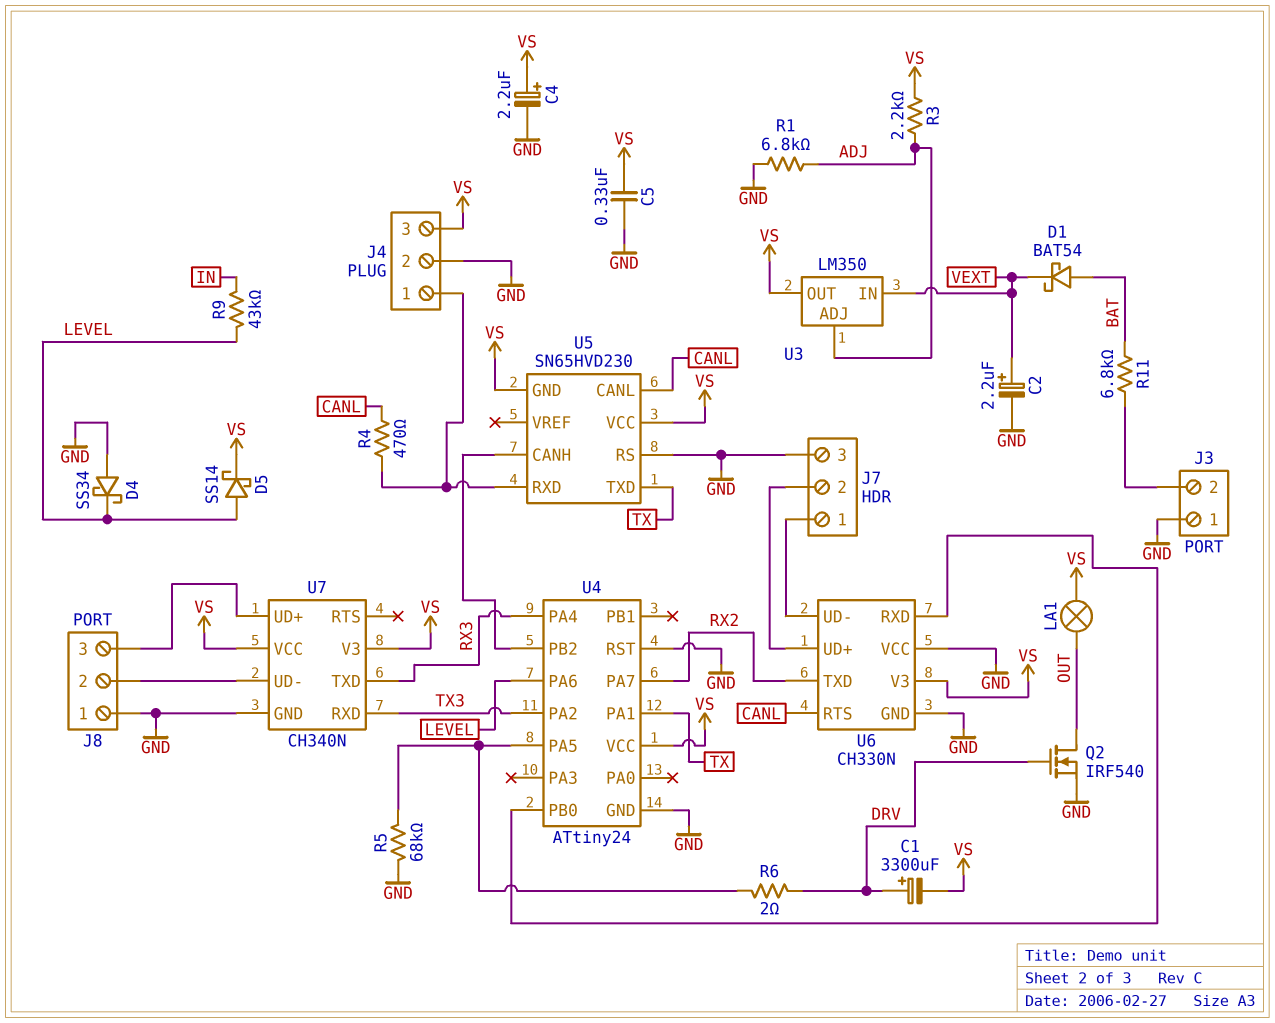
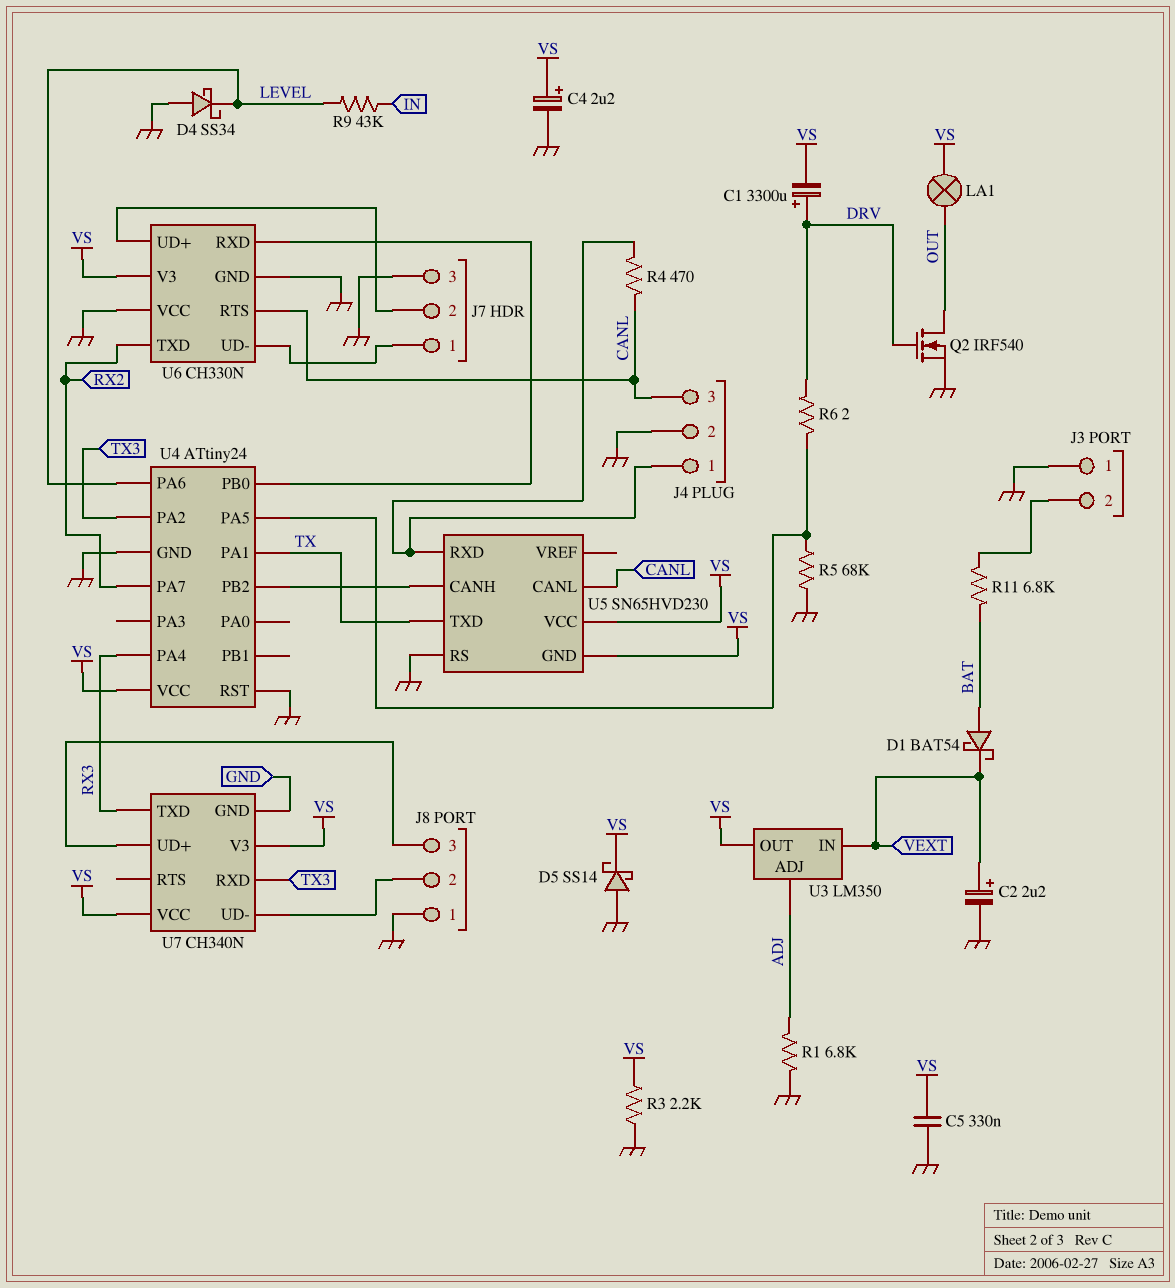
D5: schottky SS14 (A LEVEL, K VS) -> schottky SS14 (A GND, K VS)
J4 pin 3: VS -> CANL
R3: 2.2k (ADJ, VS) -> 2.2k (GND, VS)

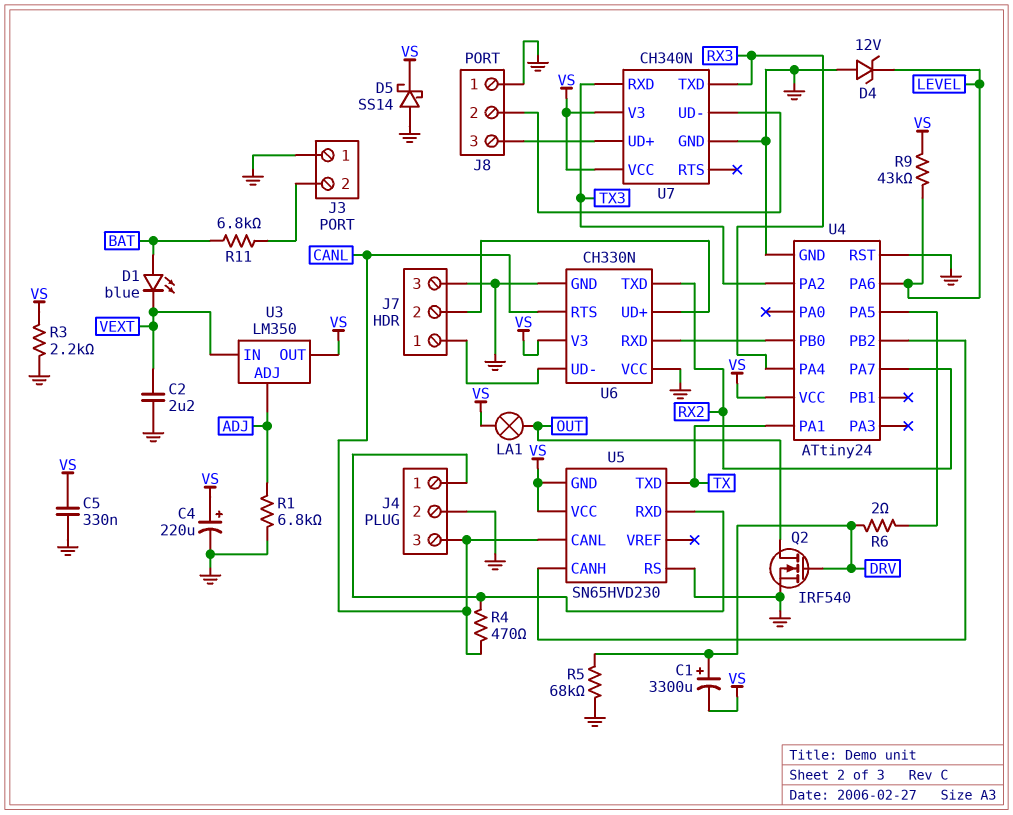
C2: 2.2uF (plus VEXT, minus GND) -> 2.2uF (GND, VEXT)
C4: 2.2uF (plus VS, minus GND) -> 220uF (plus VS, minus GND)
D1: schottky BAT54 (A BAT, K VEXT) -> LED blue (A BAT, K VEXT)
D4: schottky SS34 (A GND, K LEVEL) -> zener 12V (A GND, K LEVEL)
R5: 68k (GND, U4/PA5) -> 68k (DRV, GND)
R9: 43k (IN, LEVEL) -> 43k (LEVEL, VS)

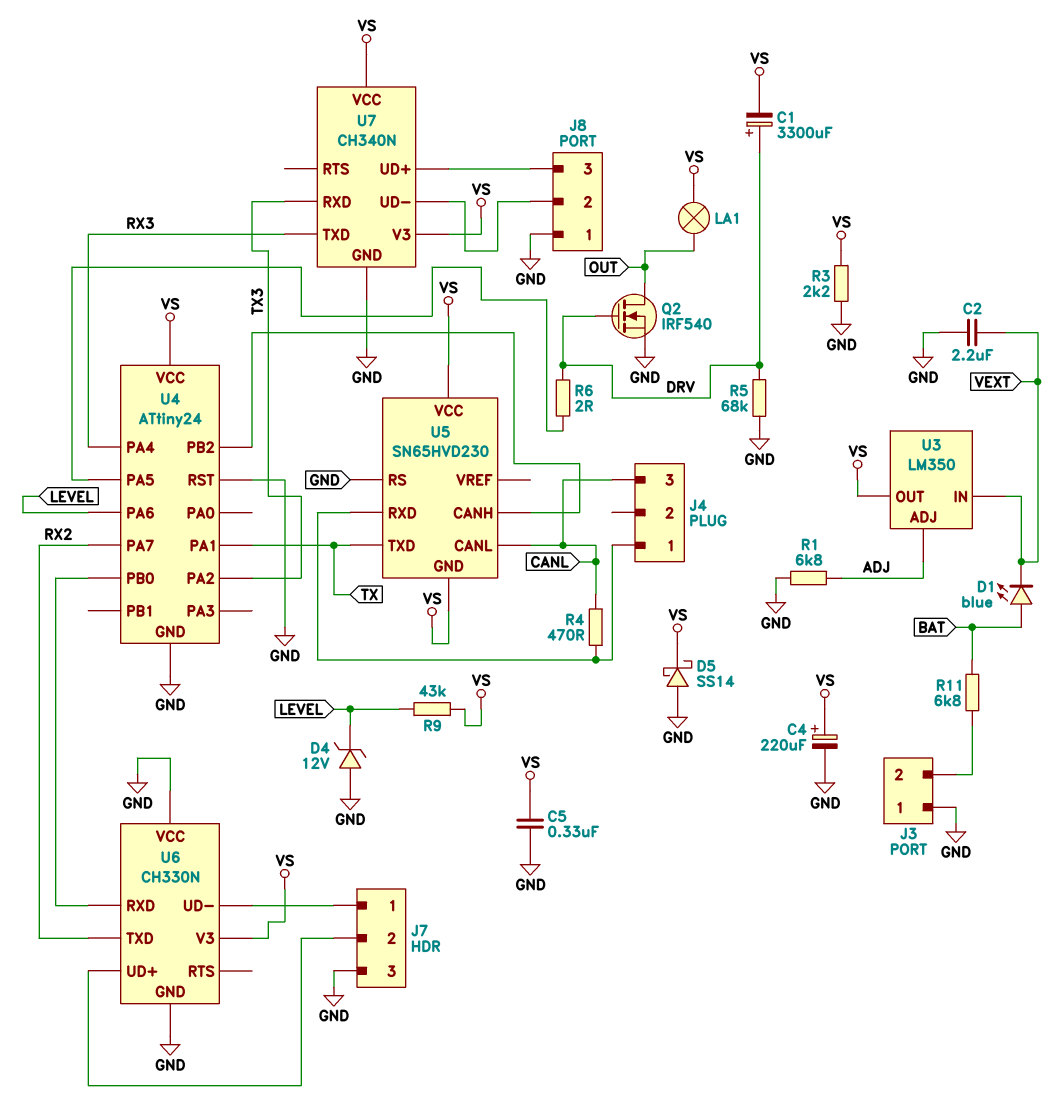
J4 pin 2: GND -> none
U6 pin RTS: CANL -> none

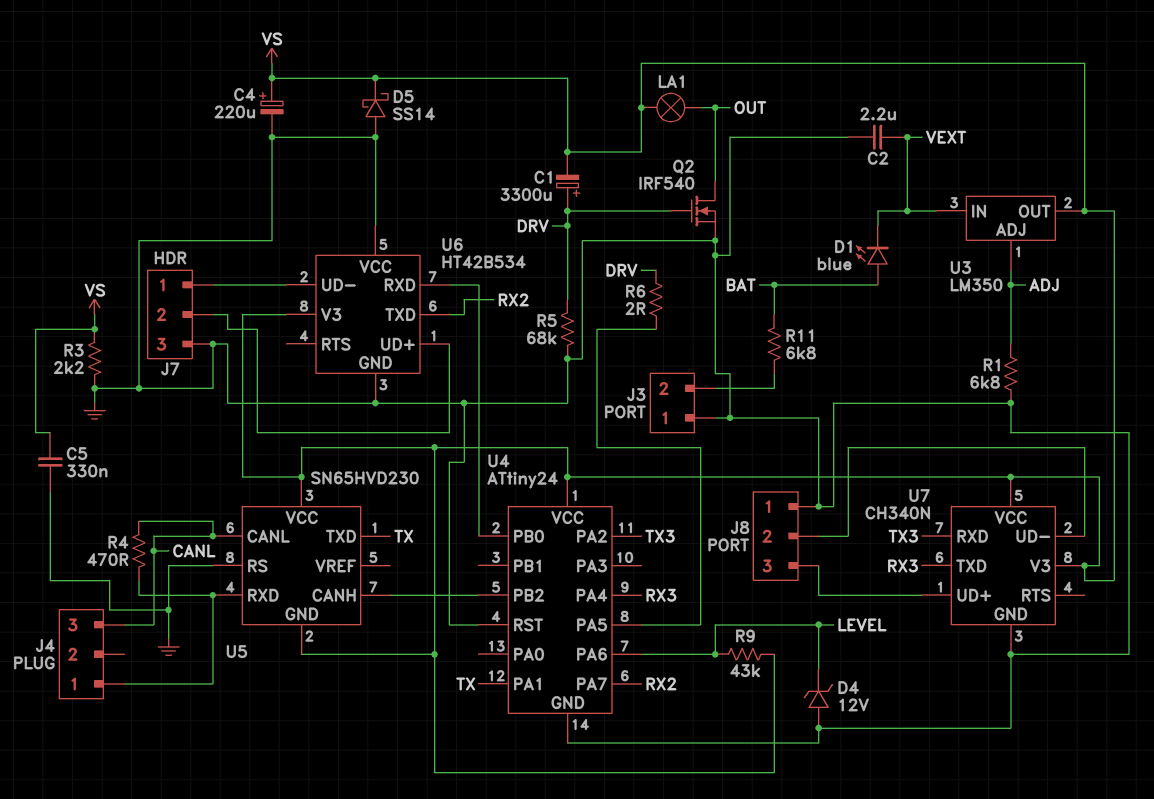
U6: CH330N -> HT42B534

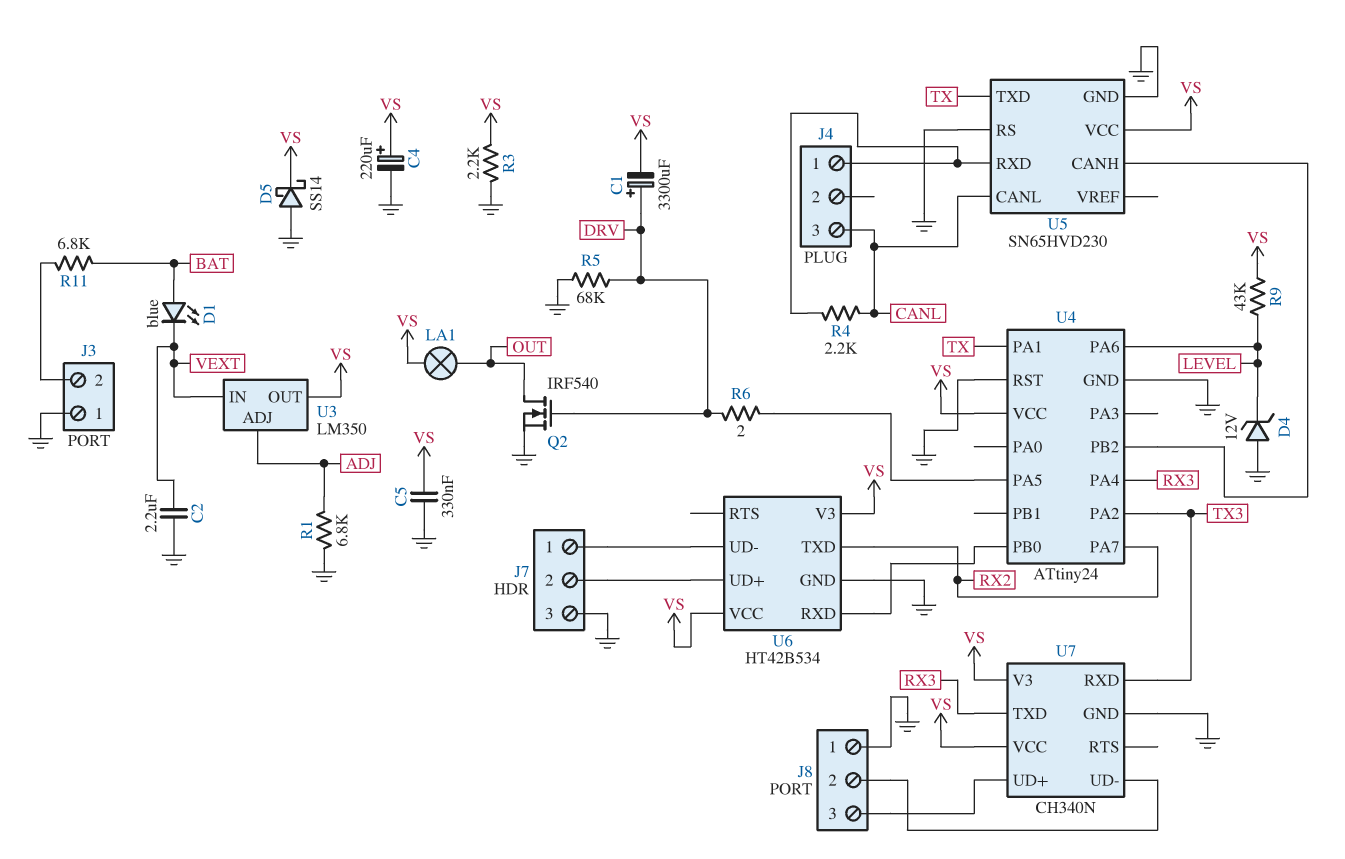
R4: 470 (CANL, J4/1) -> 2.2k (CANL, J4/1)
U5 pin GND: VS -> GND
U6 pin VCC: GND -> VS

